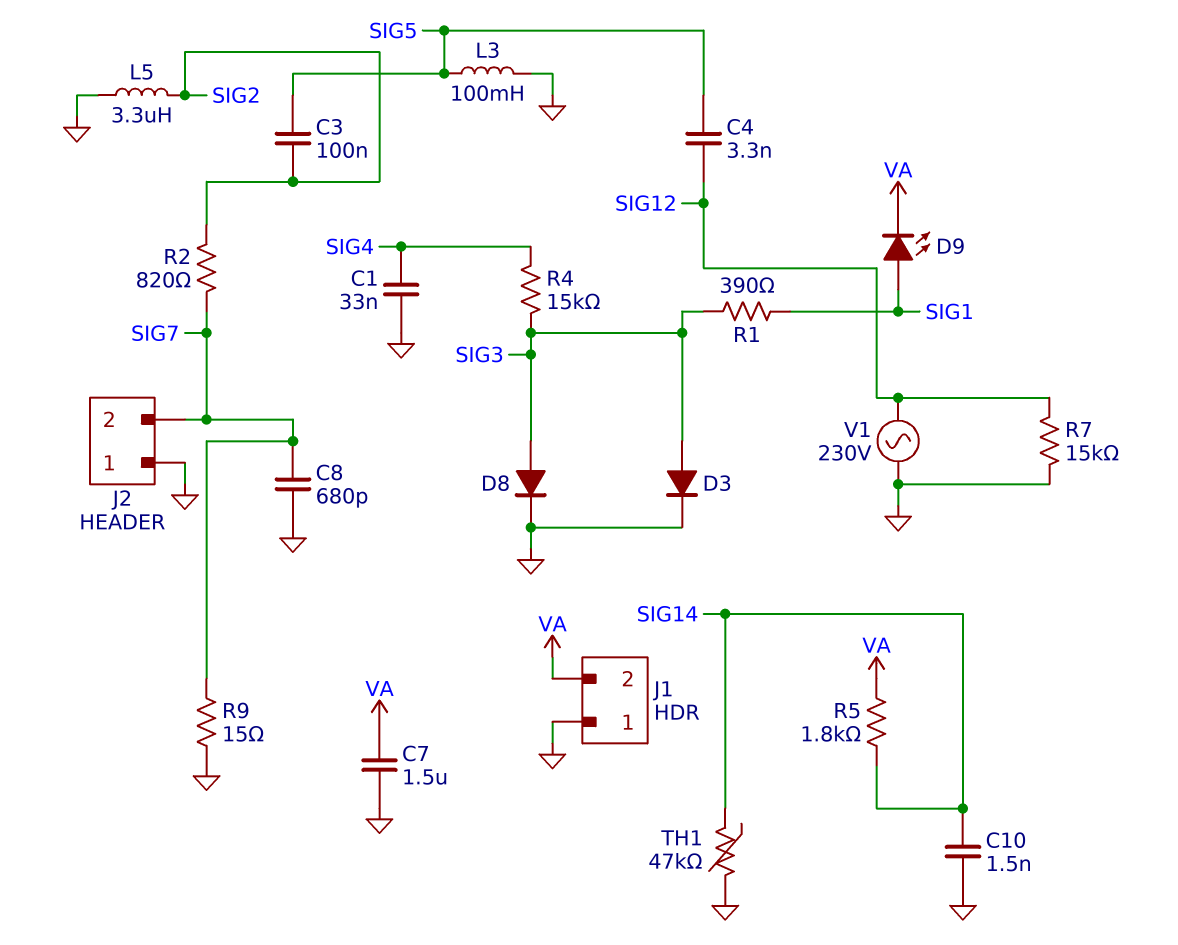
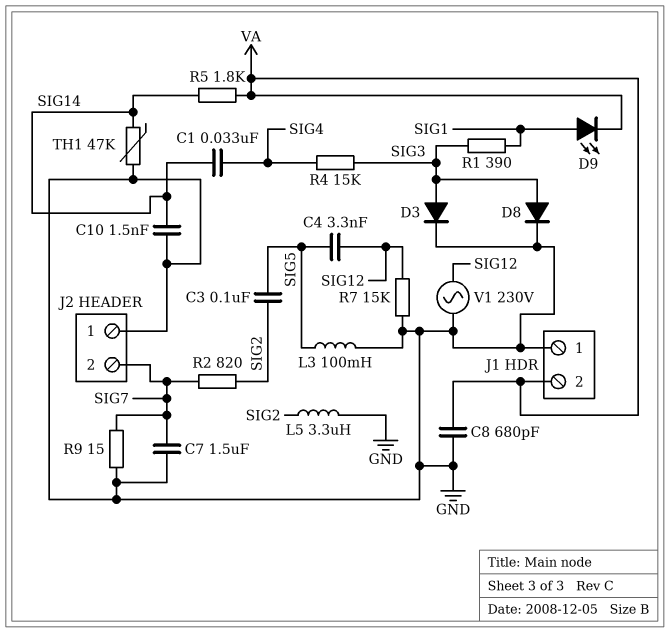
C1: 33nF (GND, SIG4) -> 33nF (SIG4, SIG14)
C7: 1.5uF (GND, VA) -> 1.5uF (GND, SIG7)
C8: 680pF (GND, SIG7) -> 680pF (GND, VA)

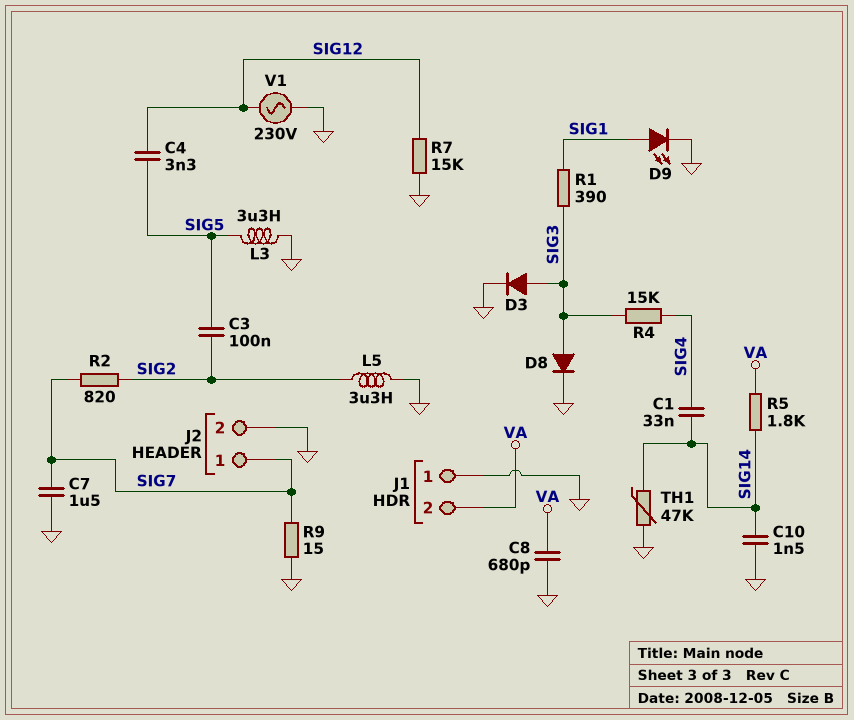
D9: LED (A SIG1, K VA) -> LED (A SIG1, K GND)
J2 pin 1: GND -> SIG7
J2 pin 2: SIG7 -> GND
L3: 100mH (GND, SIG5) -> 3.3uH (GND, SIG5)

